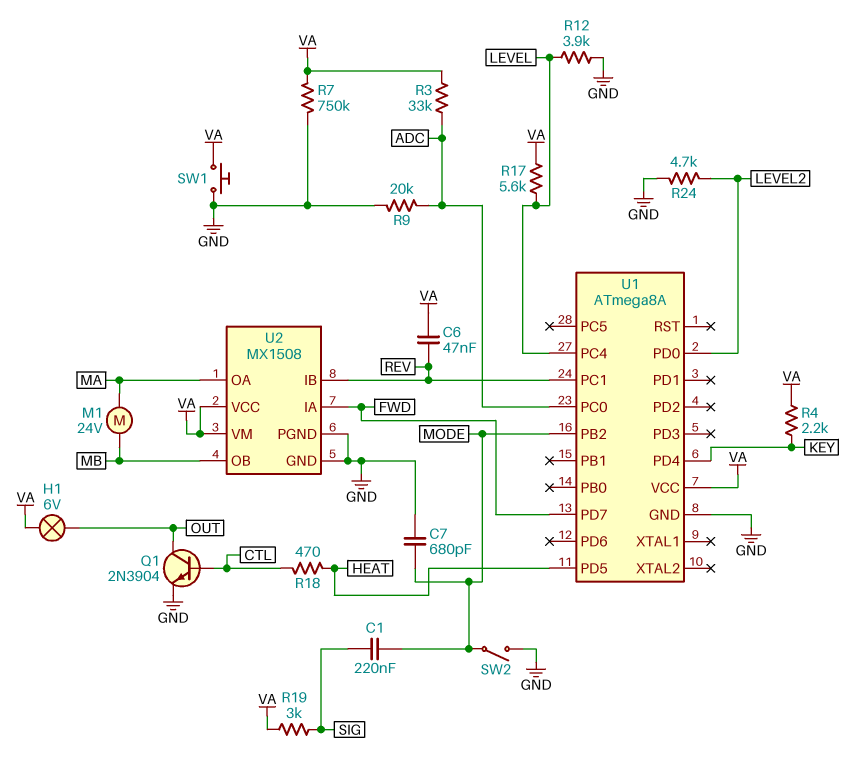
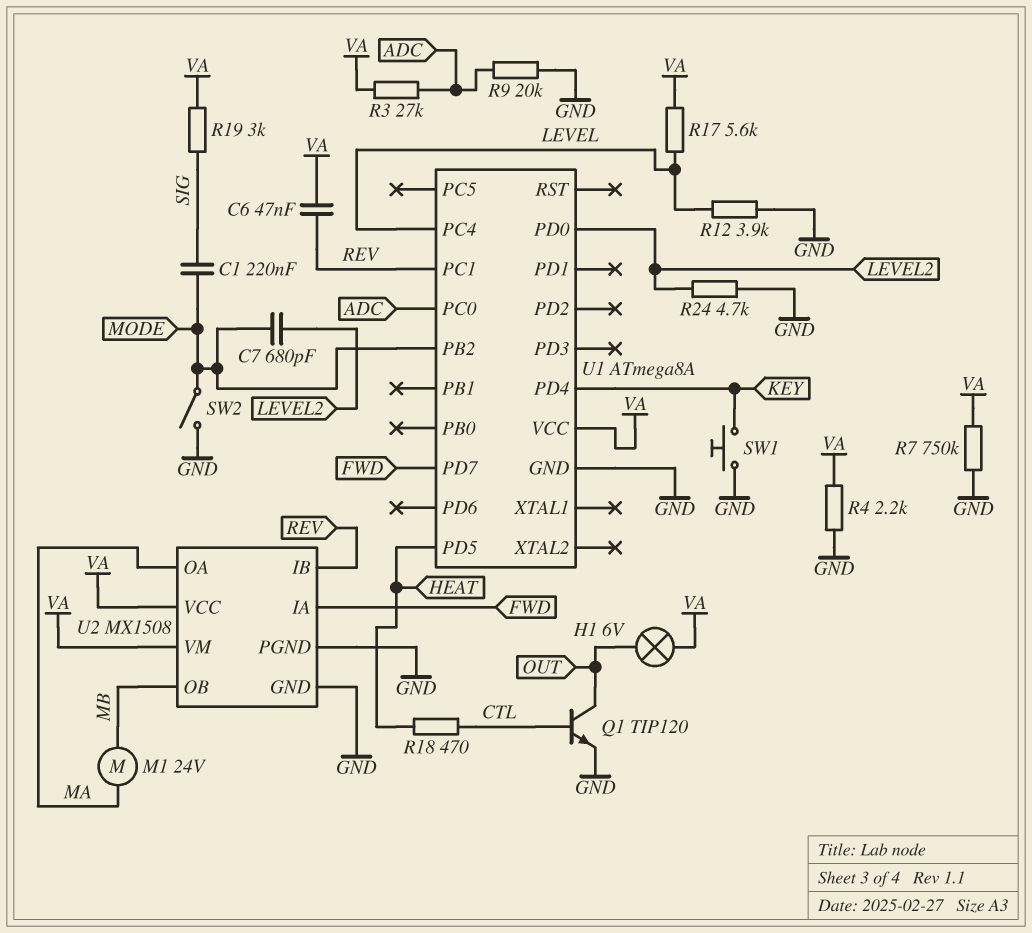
C7: 680pF (GND, MODE) -> 680pF (LEVEL2, MODE)
Q1: NPN 2N3904 (B CTL, C OUT, E GND) -> NPN TIP120 (B CTL, C OUT, E GND)
R3: 33k (ADC, VA) -> 27k (ADC, VA)
R4: 2.2k (KEY, VA) -> 2.2k (GND, VA)
SW1: button (GND, VA) -> button (GND, KEY)

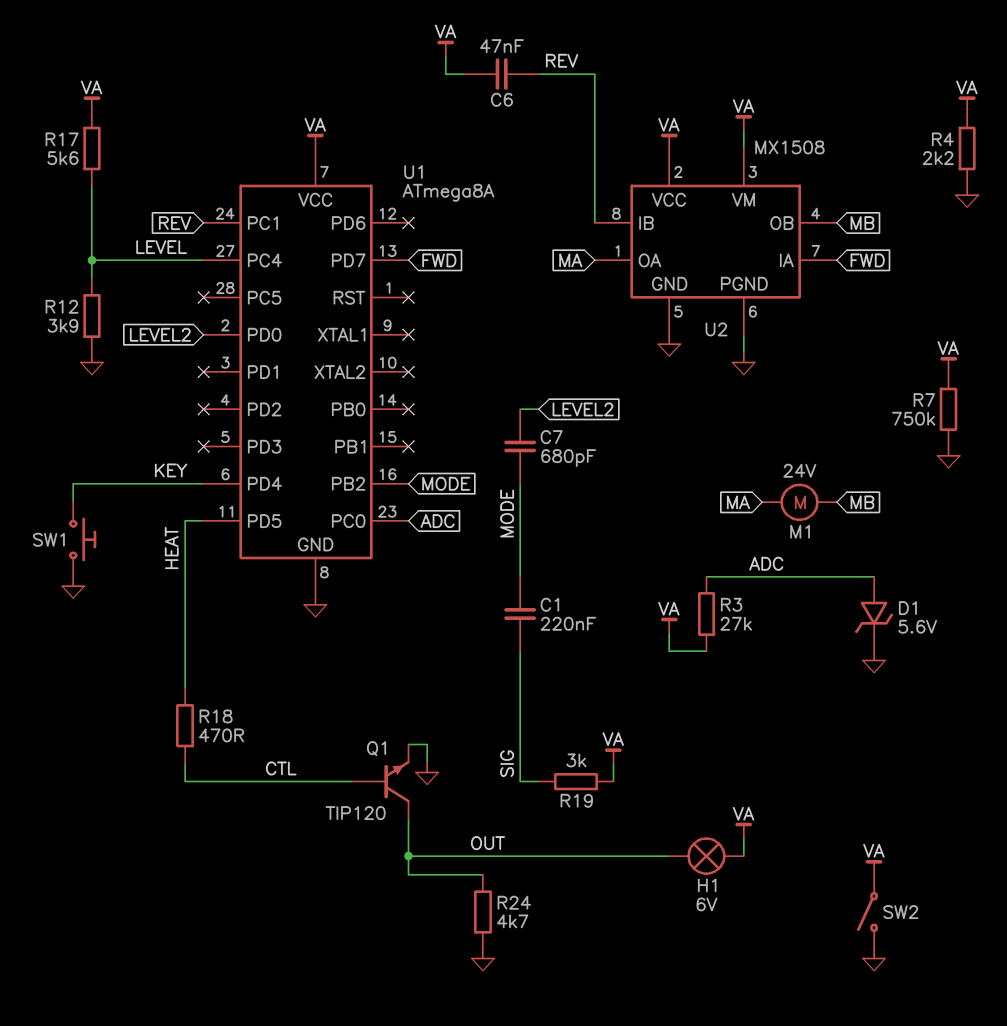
D1: none -> zener 5.6V (A ADC, K GND)
R9: 20k (ADC, GND) -> none
R24: 4.7k (GND, LEVEL2) -> 4.7k (GND, OUT)
SW2: switch (GND, MODE) -> switch (GND, VA)

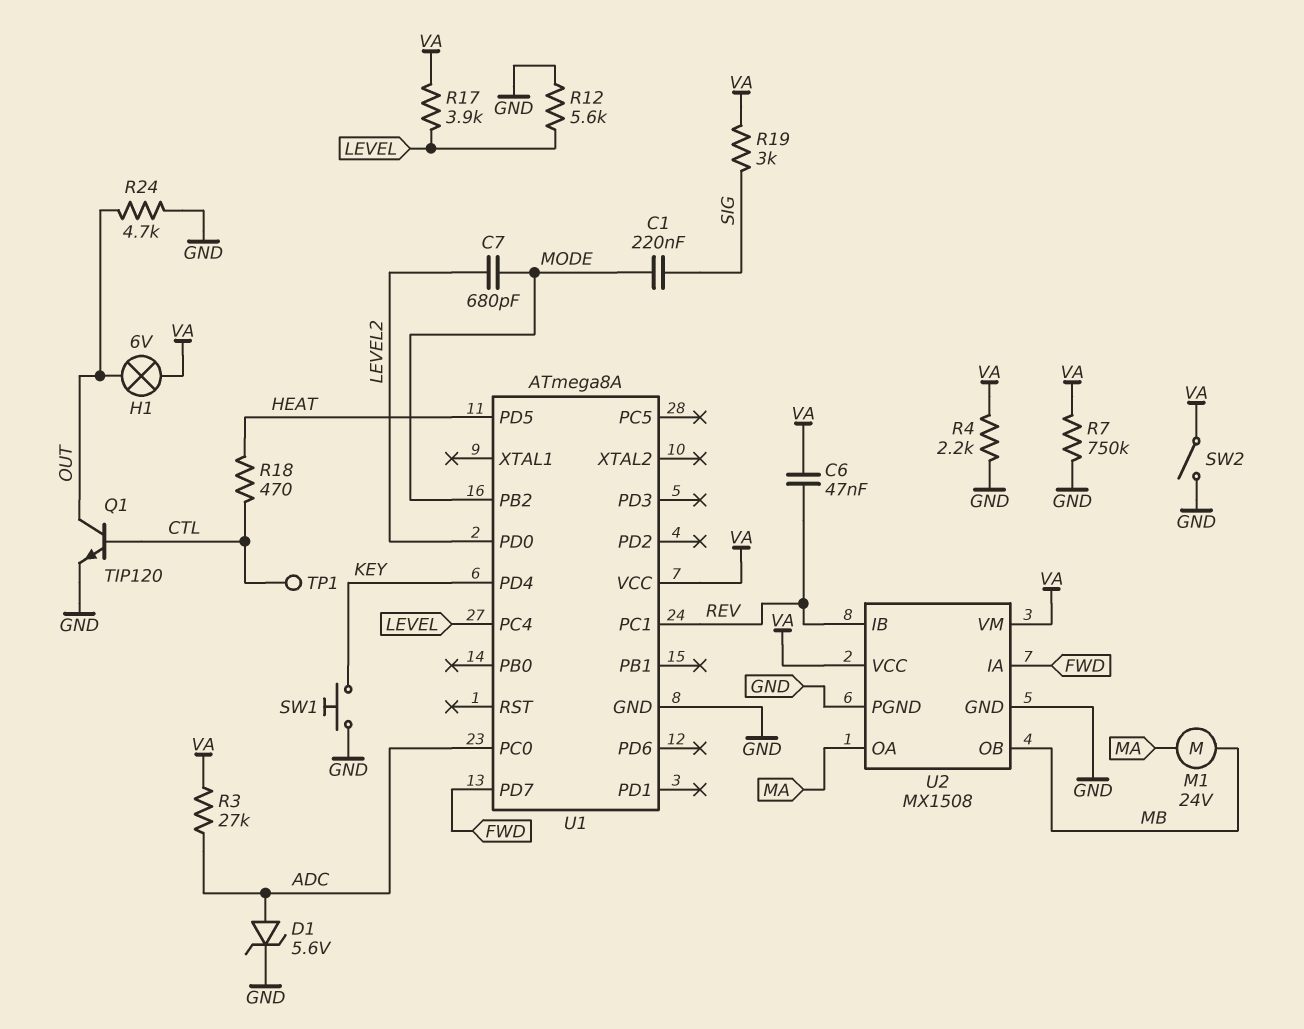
R12: 3.9k (GND, LEVEL) -> 5.6k (GND, LEVEL)
R17: 5.6k (LEVEL, VA) -> 3.9k (LEVEL, VA)
TP1: none -> test point (CTL)

